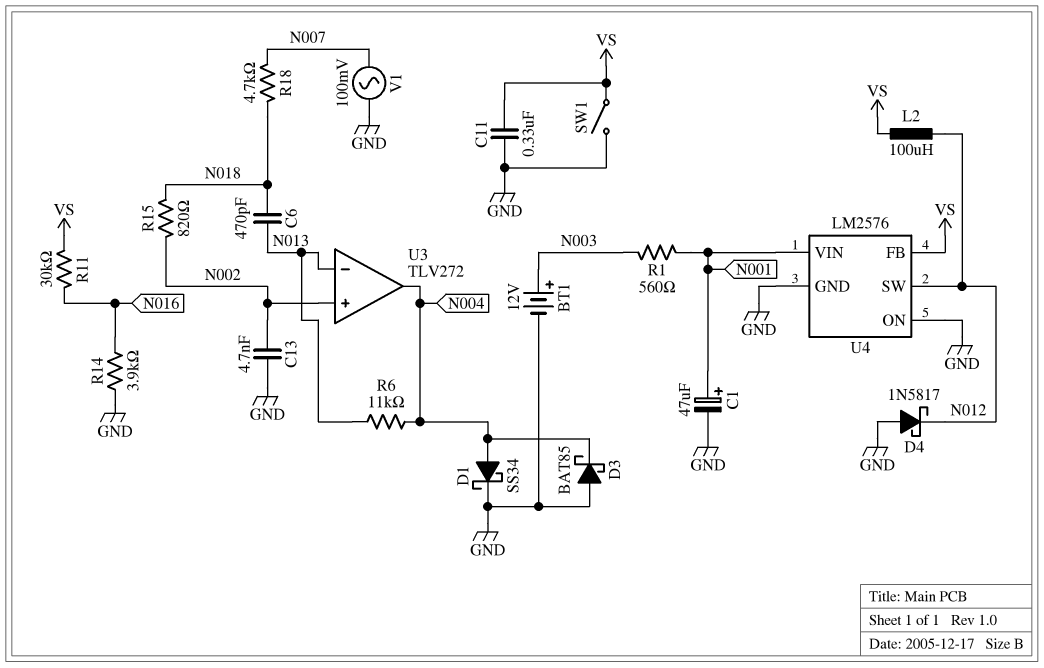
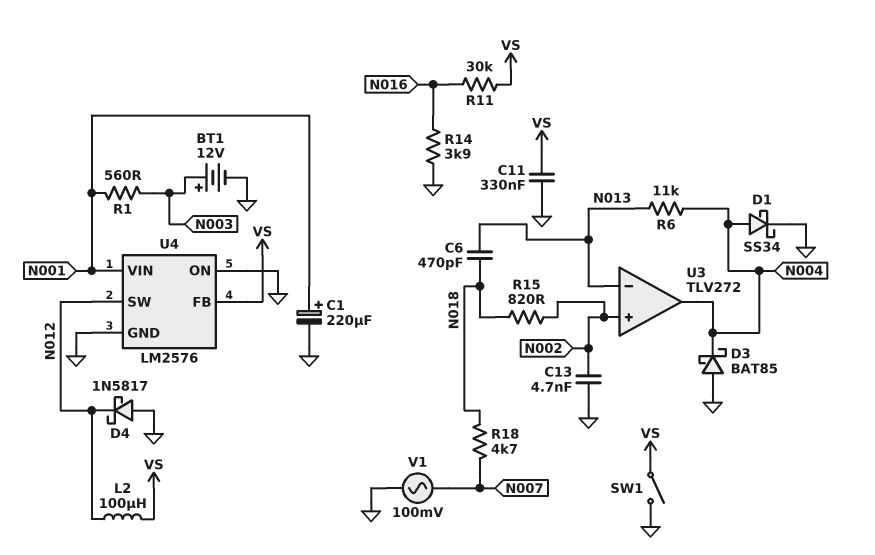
C1: 47uF (plus N001, minus GND) -> 220uF (plus N001, minus GND)

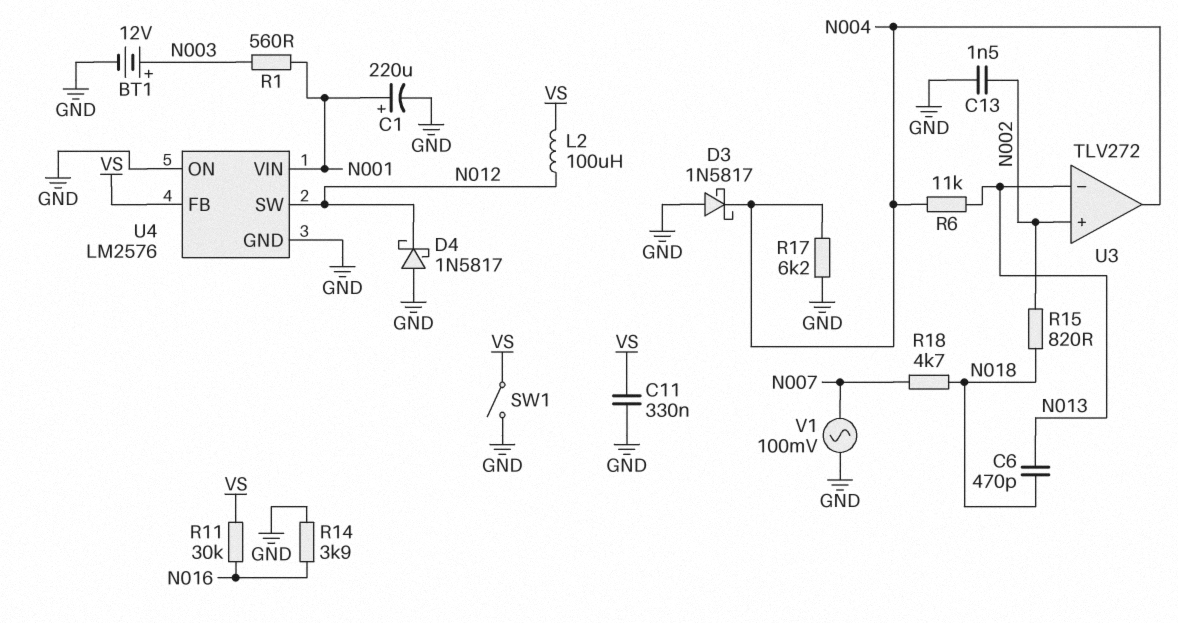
C13: 4.7nF (GND, N002) -> 1.5nF (GND, N002)
D1: schottky SS34 (A N004, K GND) -> none
D3: schottky BAT85 (A GND, K N004) -> schottky 1N5817 (A GND, K N004)
R17: none -> 6.2k (GND, N004)

